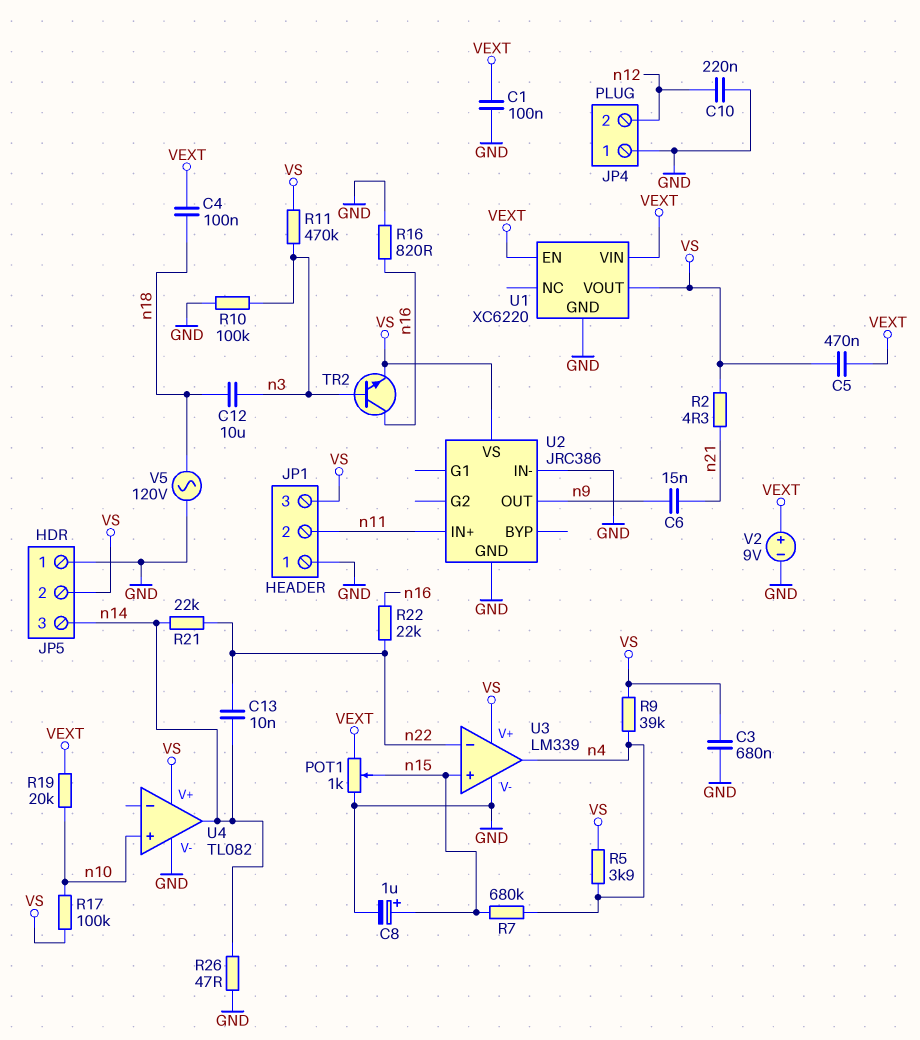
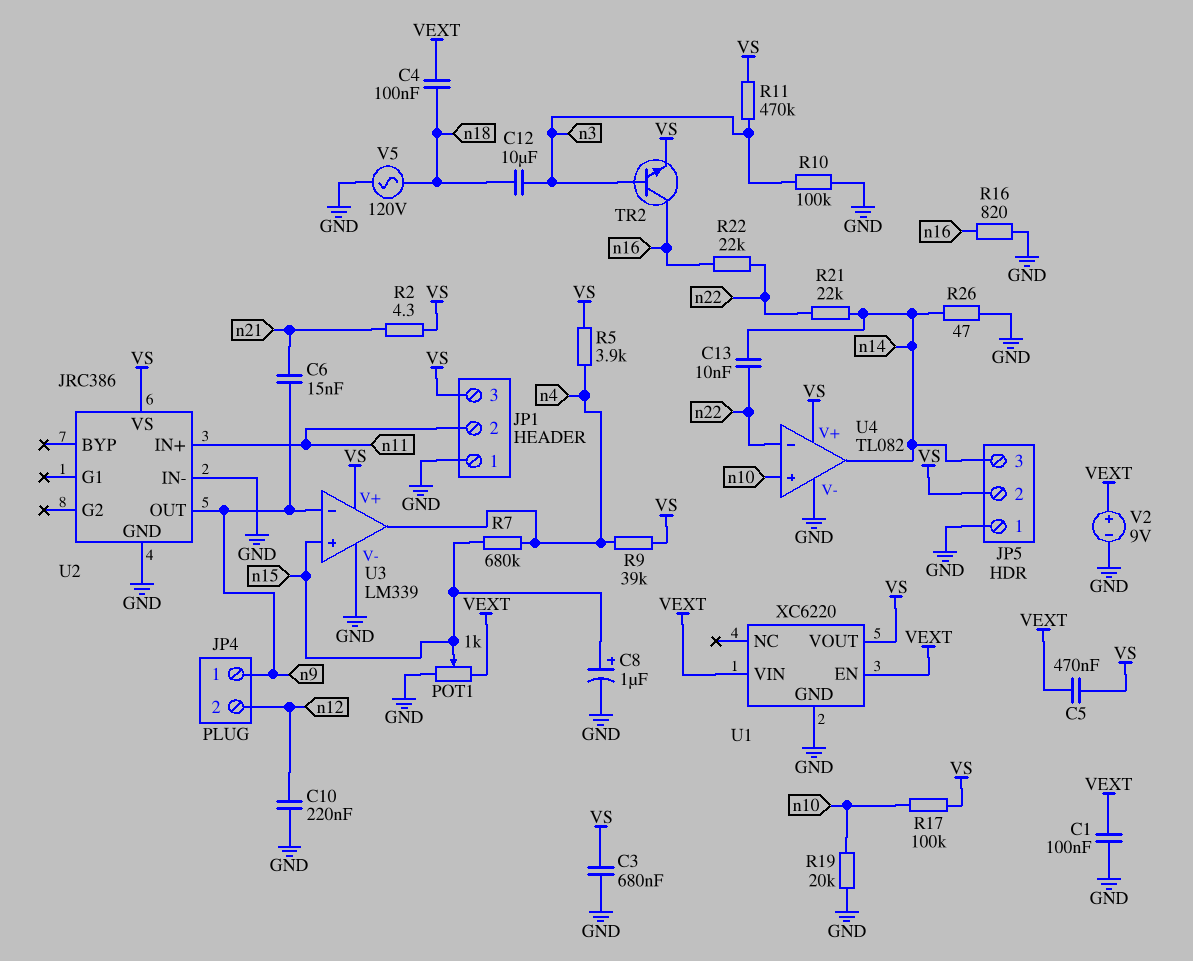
JP4 pin 1: GND -> n9
R19: 20k (VEXT, n10) -> 20k (GND, n10)
U3 pin in-: n22 -> n9
U4 pin in-: none -> n22

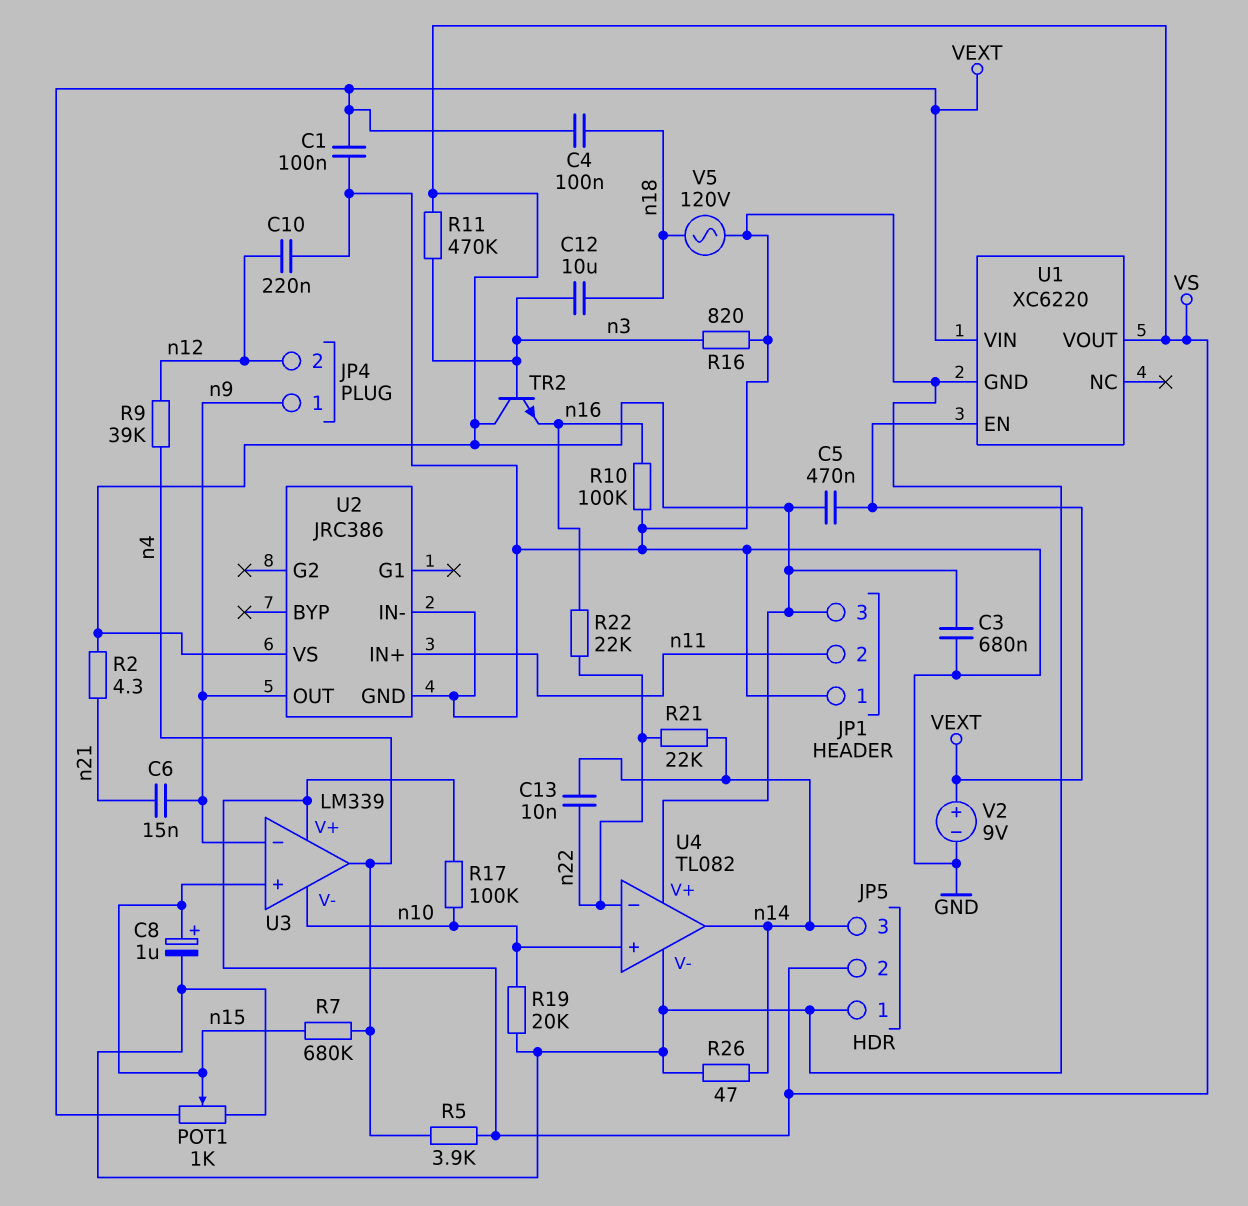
R9: 39k (VS, n4) -> 39k (n4, n12)
R10: 100k (GND, n3) -> 100k (GND, n16)
R16: 820 (GND, n16) -> 820 (GND, n3)
TR2: NPN (B n3, C n16, E VS) -> NPN (B n3, C VS, E n16)
U3 pin V-: GND -> n10

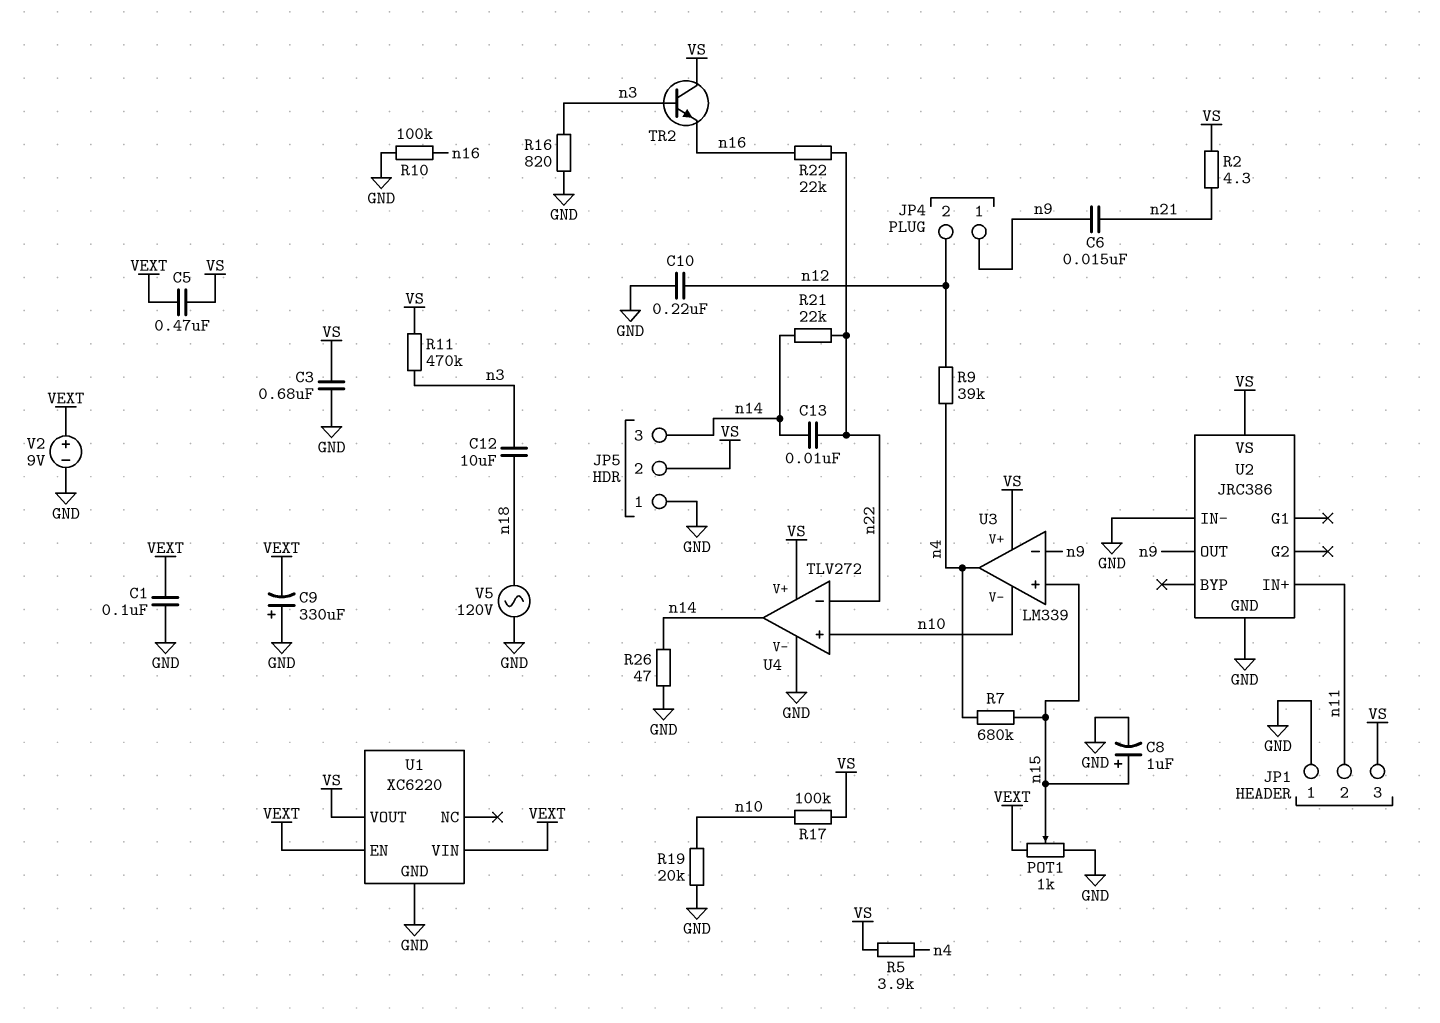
C4: 100nF (VEXT, n18) -> none
C9: none -> 330uF (plus GND, minus VEXT)
U4: TL082 -> TLV272

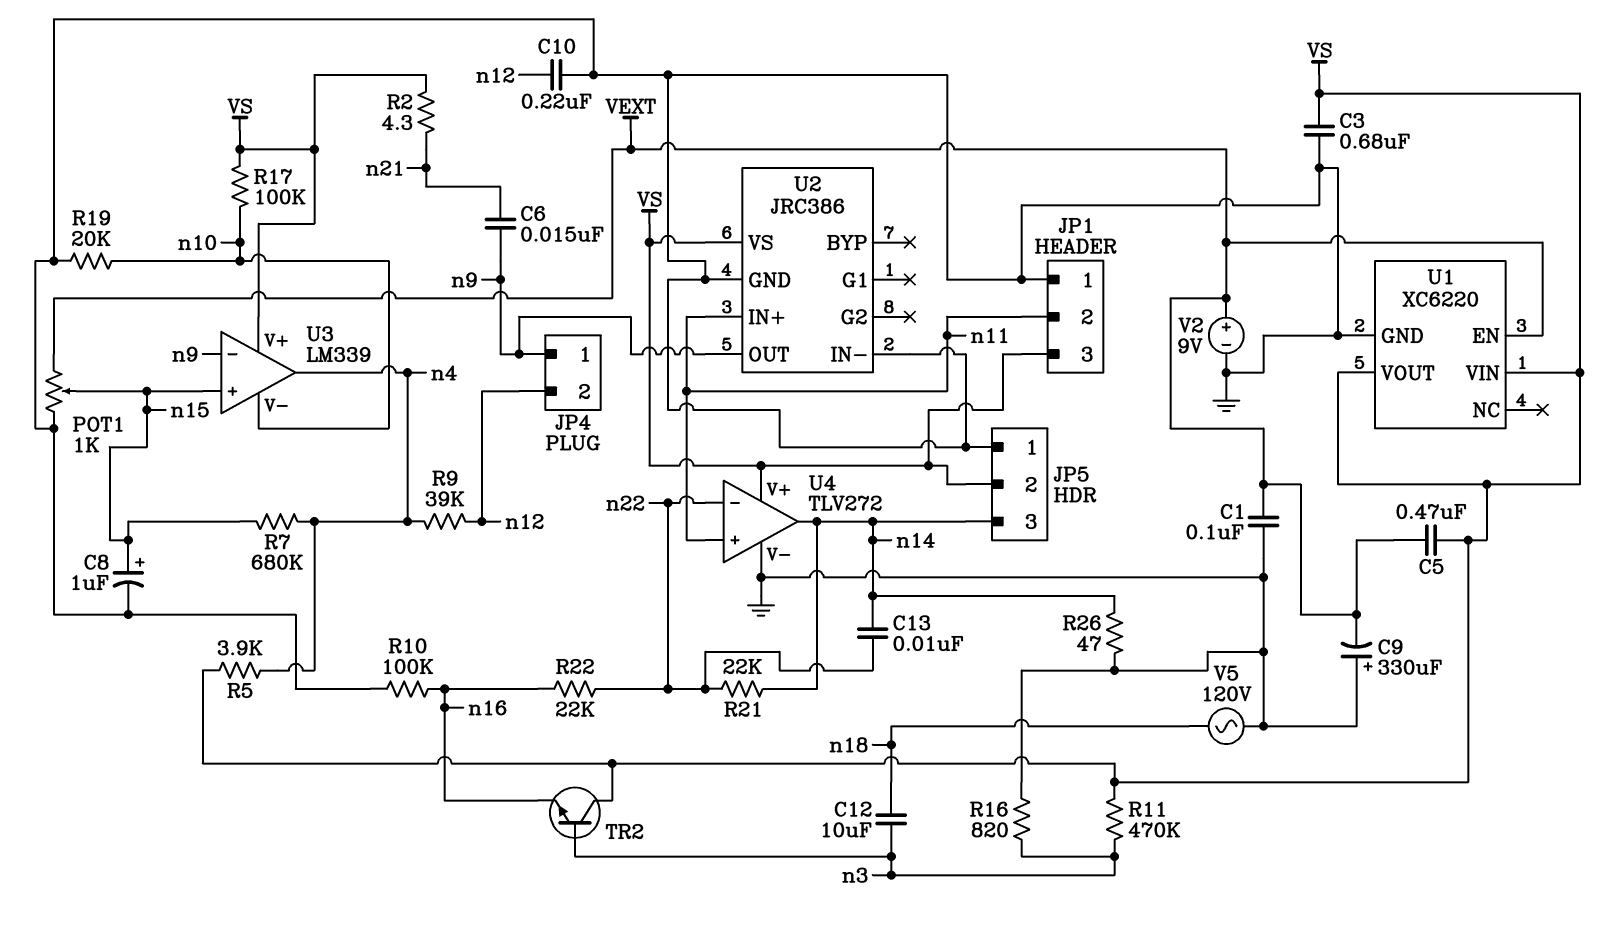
U1 pin VIN: VEXT -> VS
U4 pin in+: n10 -> n11

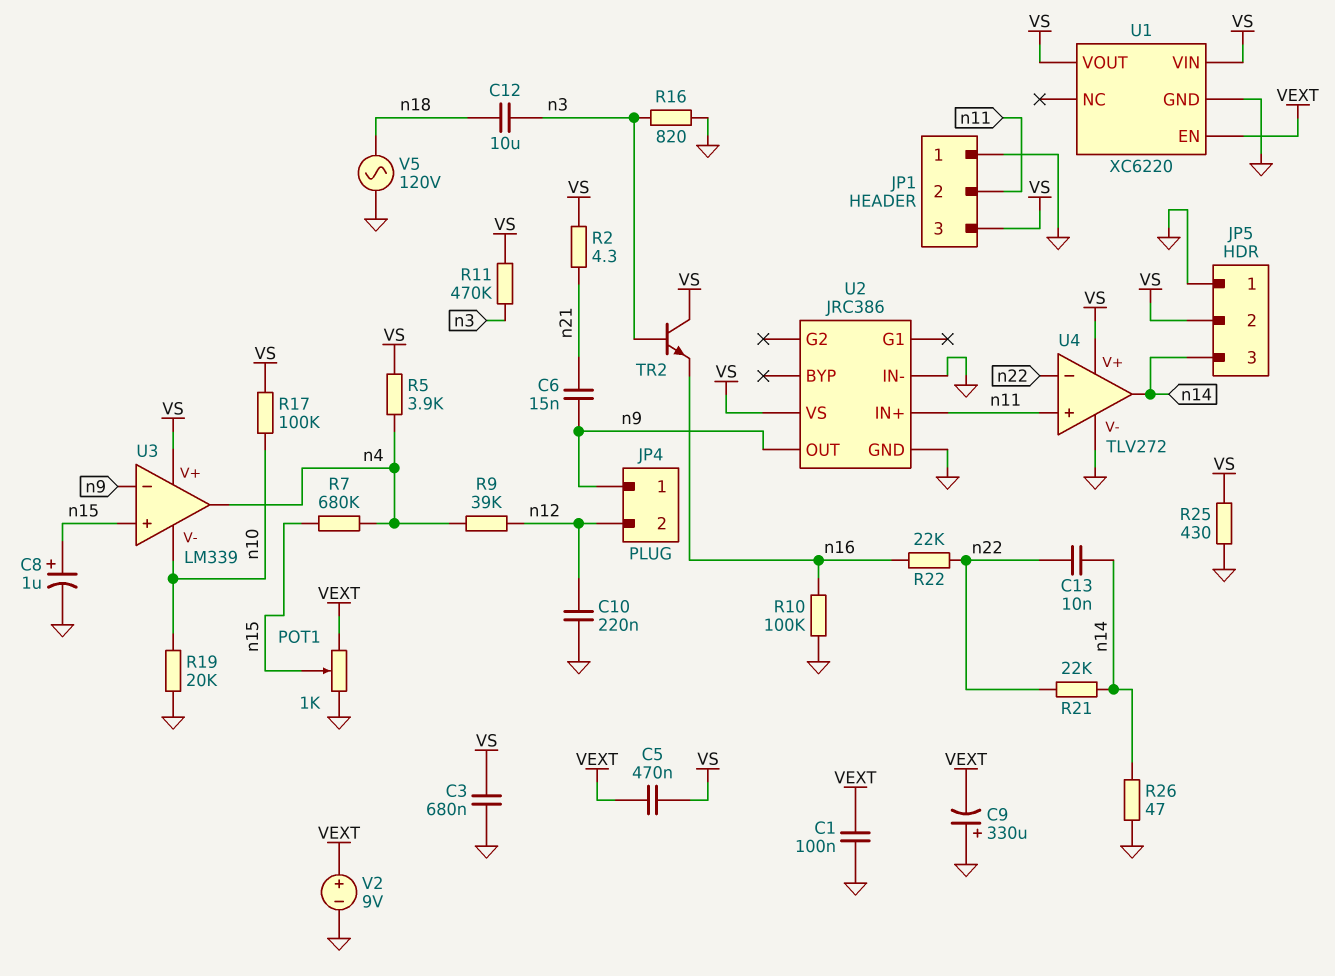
R25: none -> 430 (GND, VS)

